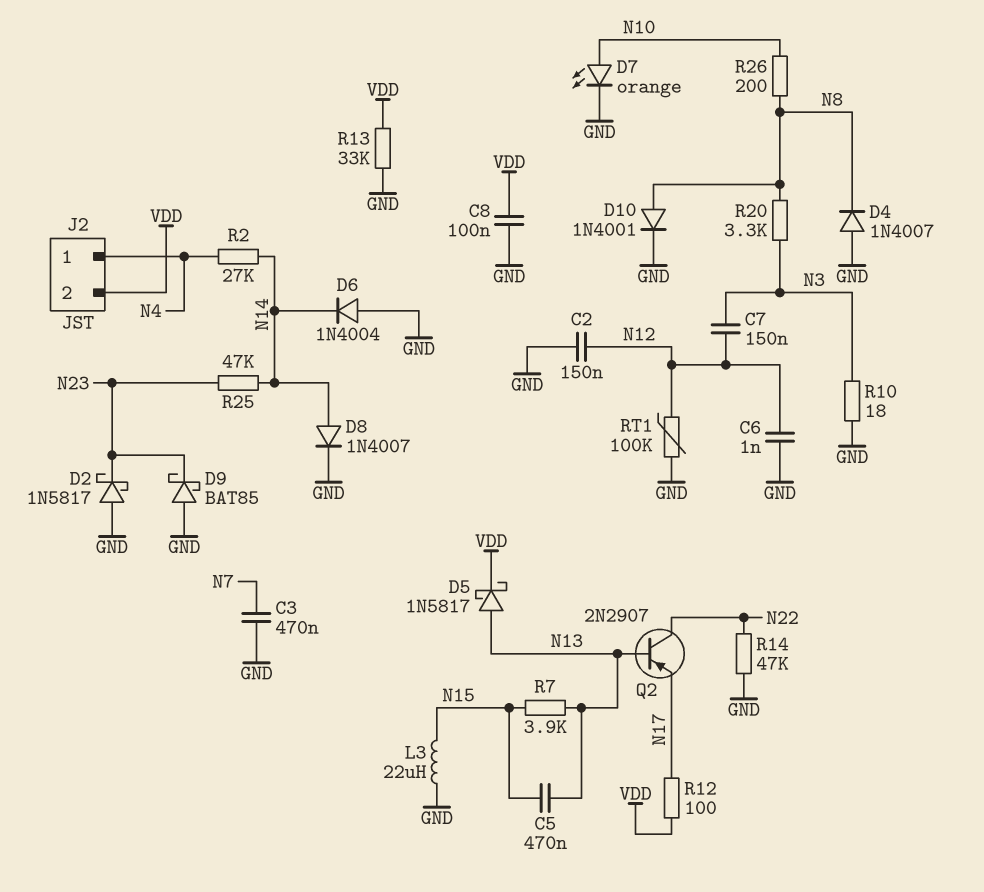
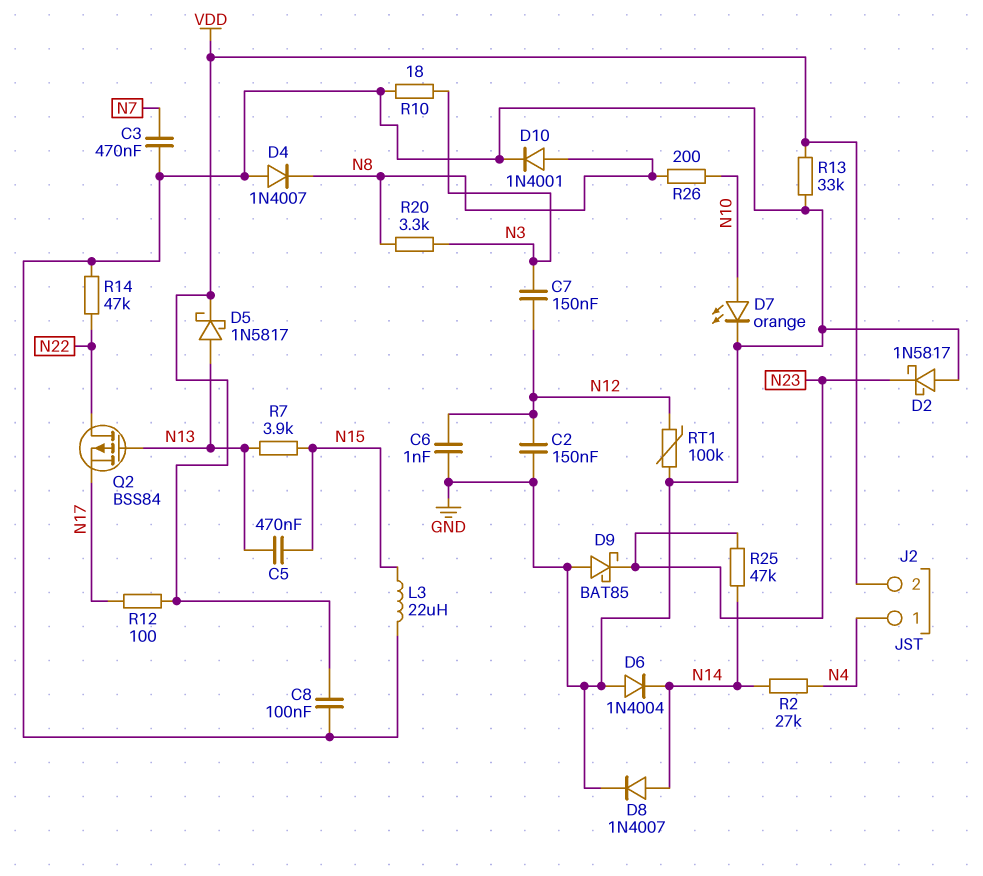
Q2: PNP 2N2907 (B N13, C N22, E N17) -> PMOS BSS84 (G N13, D N22, S N17)

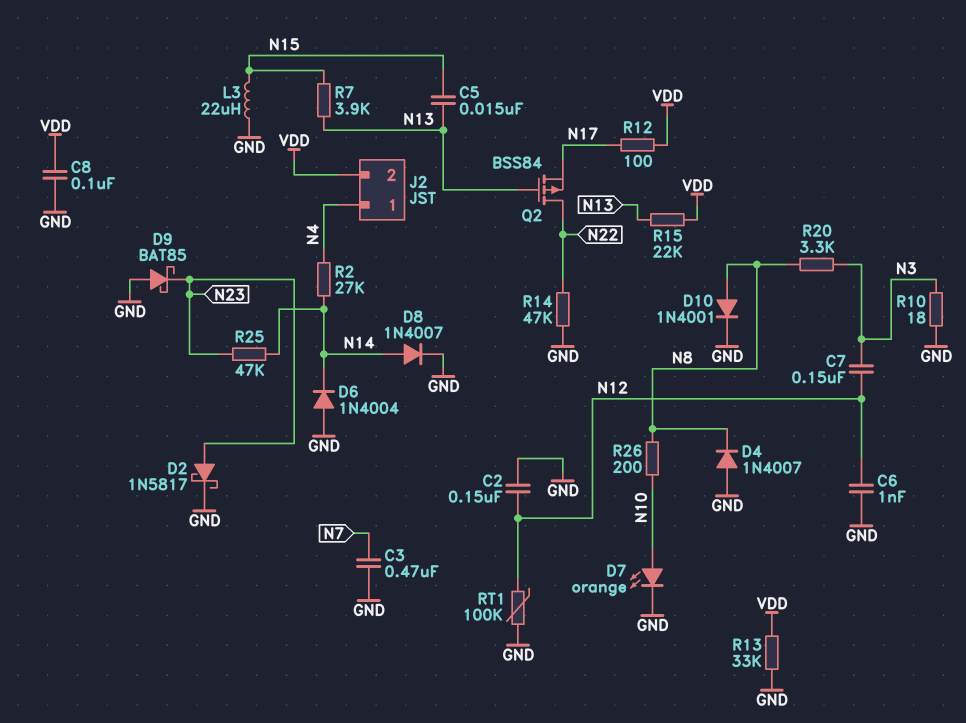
C5: 470nF (N13, N15) -> 15nF (N13, N15)
D2: schottky 1N5817 (A GND, K N23) -> schottky 1N5817 (A N23, K GND)
D5: schottky 1N5817 (A N13, K VDD) -> none
R15: none -> 22k (N13, VDD)

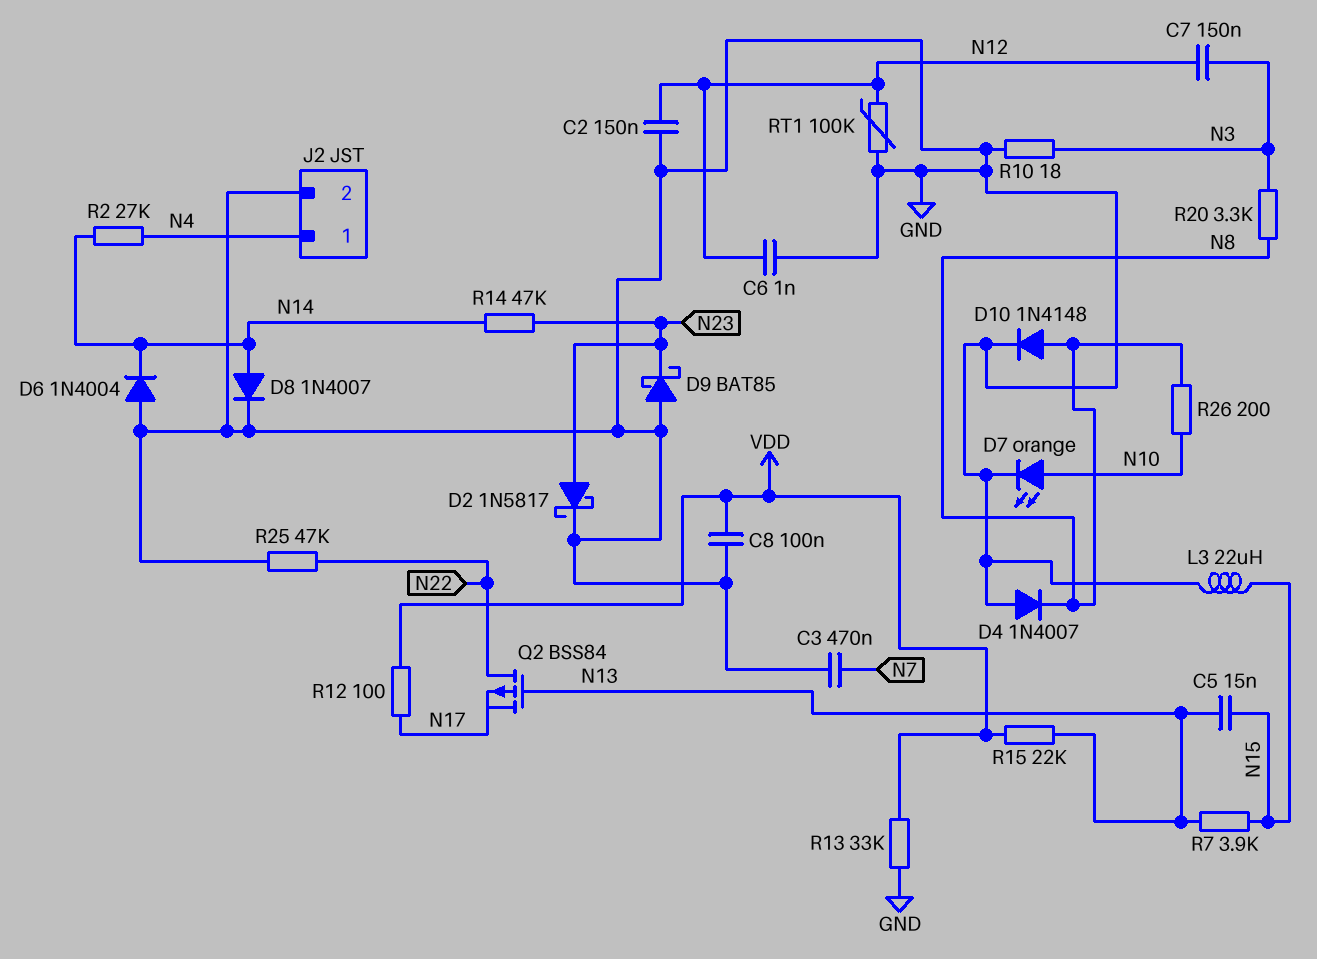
D10: diode 1N4001 (A N8, K GND) -> diode 1N4148 (A N8, K GND)
J2 pin 2: VDD -> GND
R14: 47k (GND, N22) -> 47k (N14, N23)
R25: 47k (N14, N23) -> 47k (GND, N22)

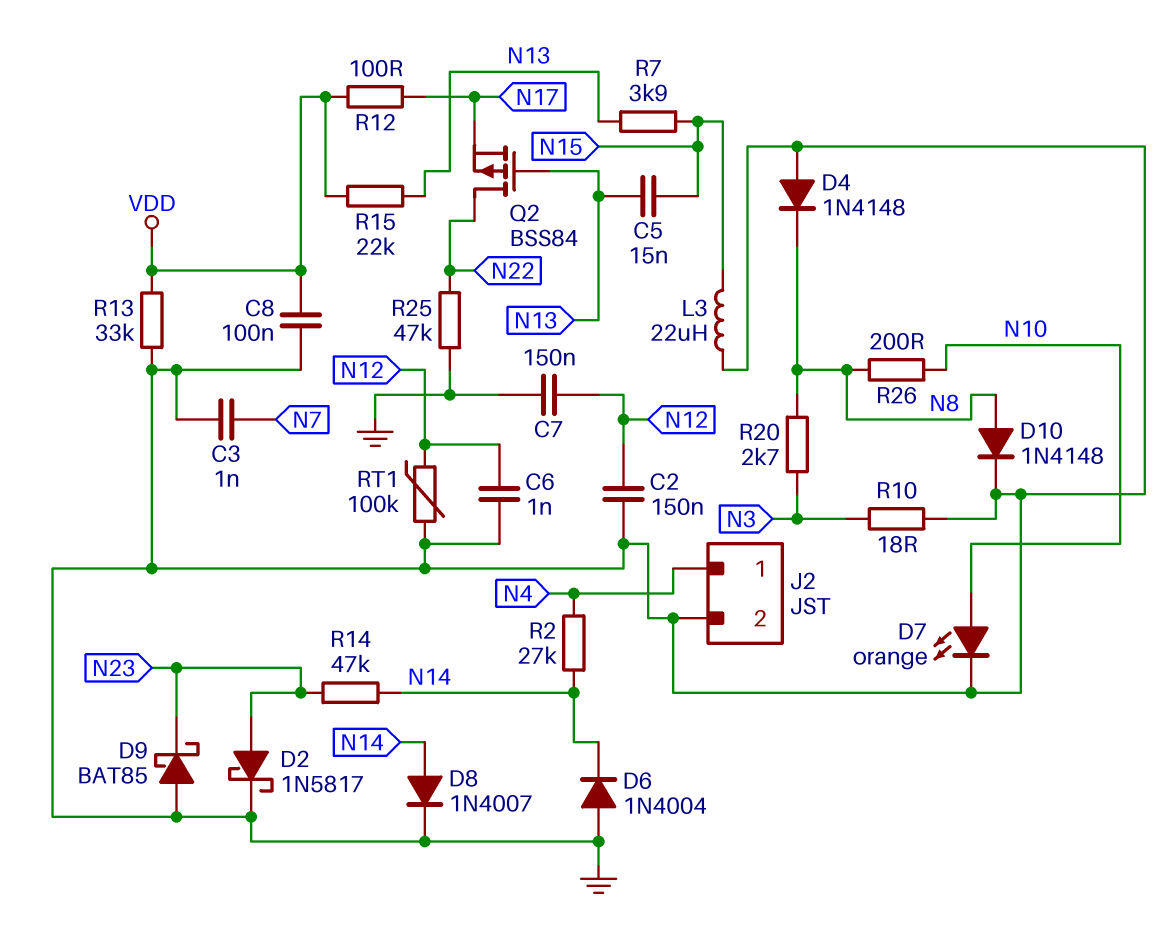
C3: 470nF (GND, N7) -> 1nF (GND, N7)
C7: 150nF (N3, N12) -> 150nF (GND, N12)
D4: diode 1N4007 (A GND, K N8) -> diode 1N4148 (A GND, K N8)
R20: 3.3k (N3, N8) -> 2.7k (N3, N8)

